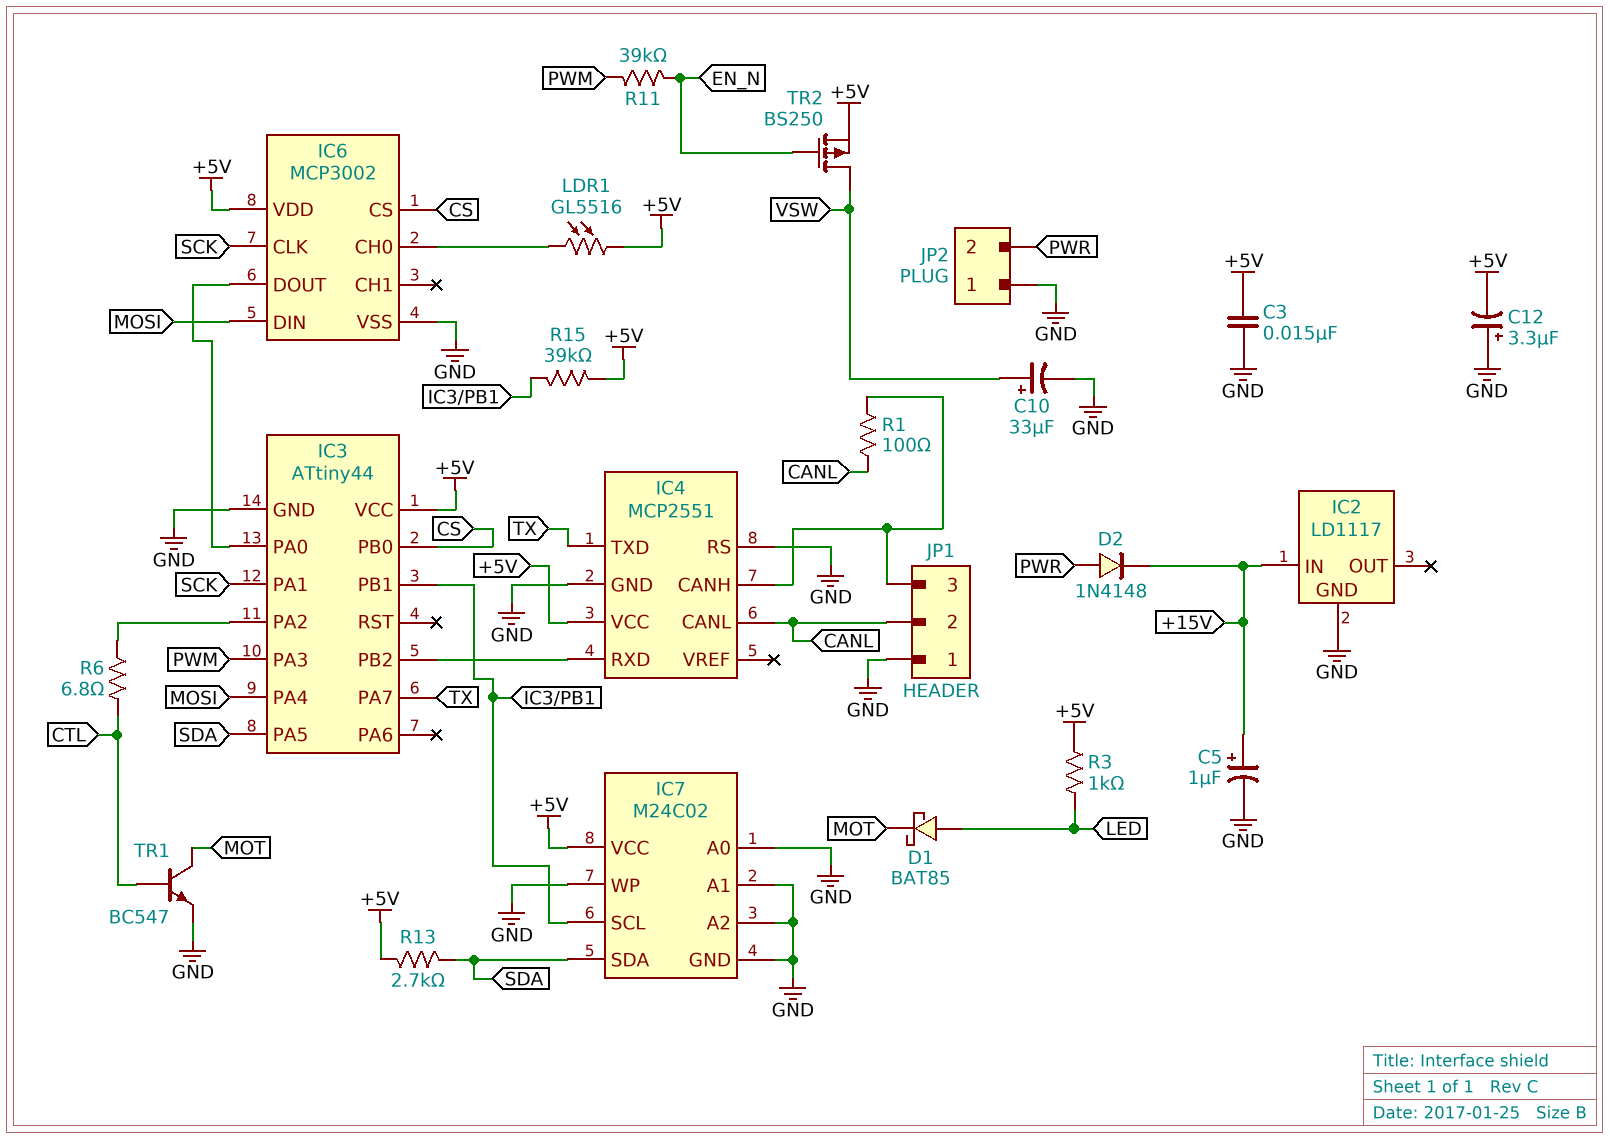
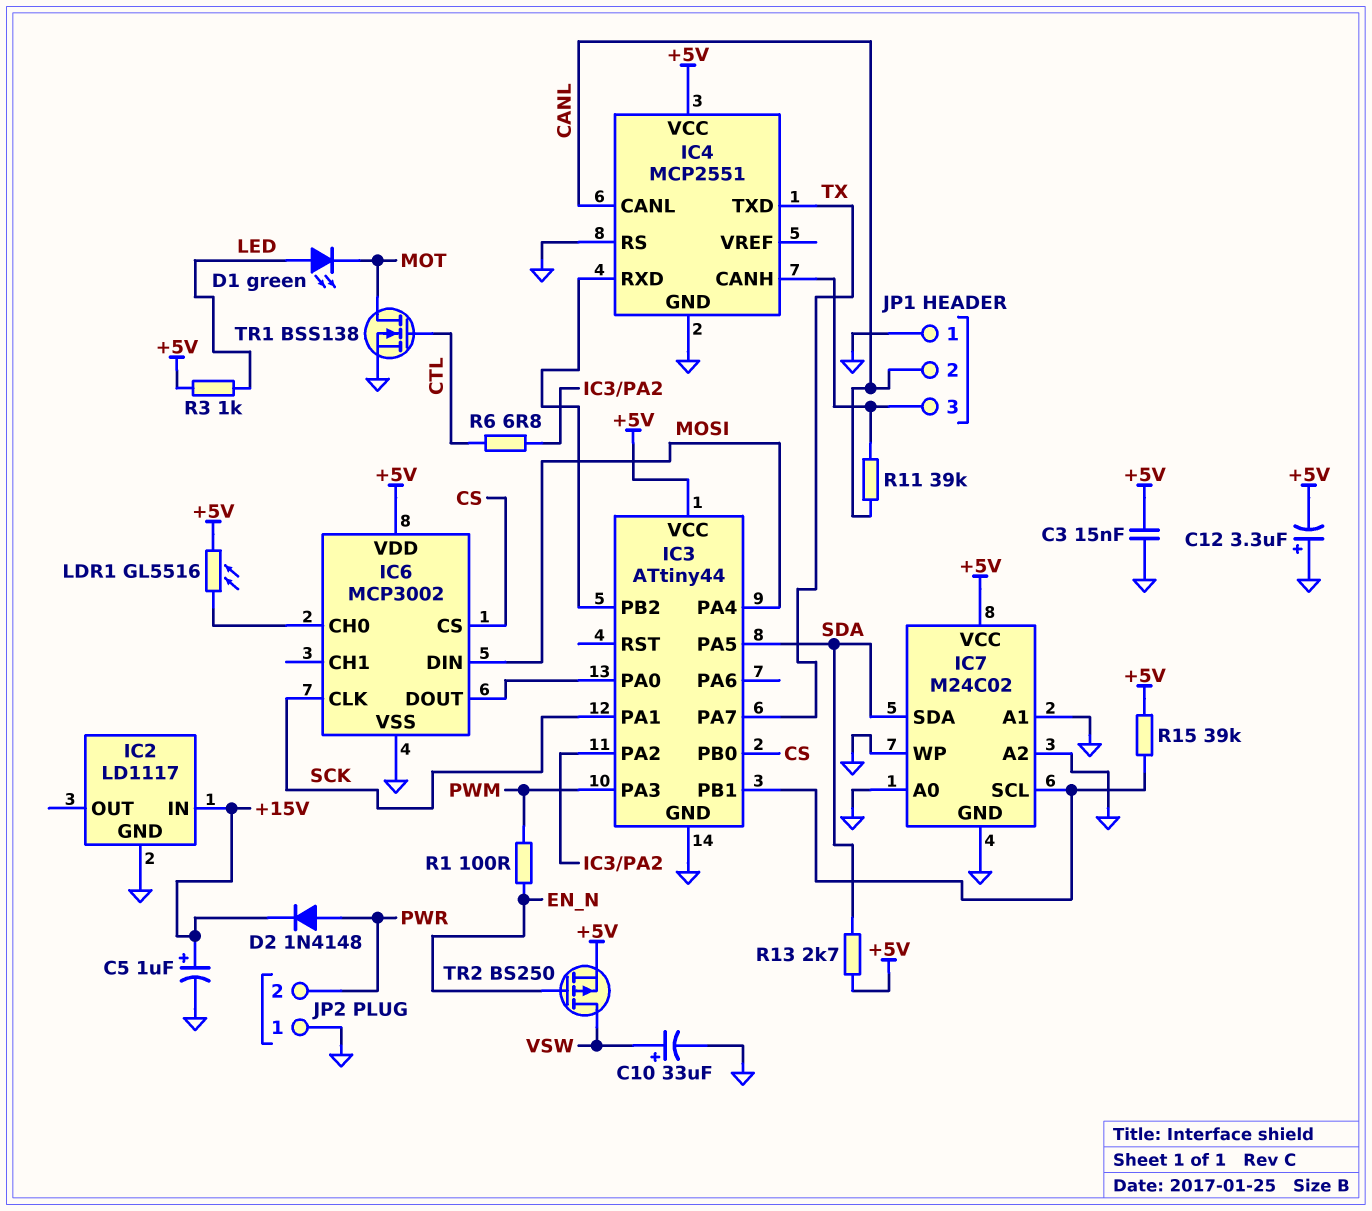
D1: schottky BAT85 (A LED, K MOT) -> LED green (A LED, K MOT)
R1: 100 (CANL, IC4/CANH) -> 100 (EN_N, PWM)
R11: 39k (EN_N, PWM) -> 39k (CANL, IC4/CANH)
TR1: NPN BC547 (B CTL, C MOT, E GND) -> NMOS BSS138 (G CTL, D MOT, S GND)

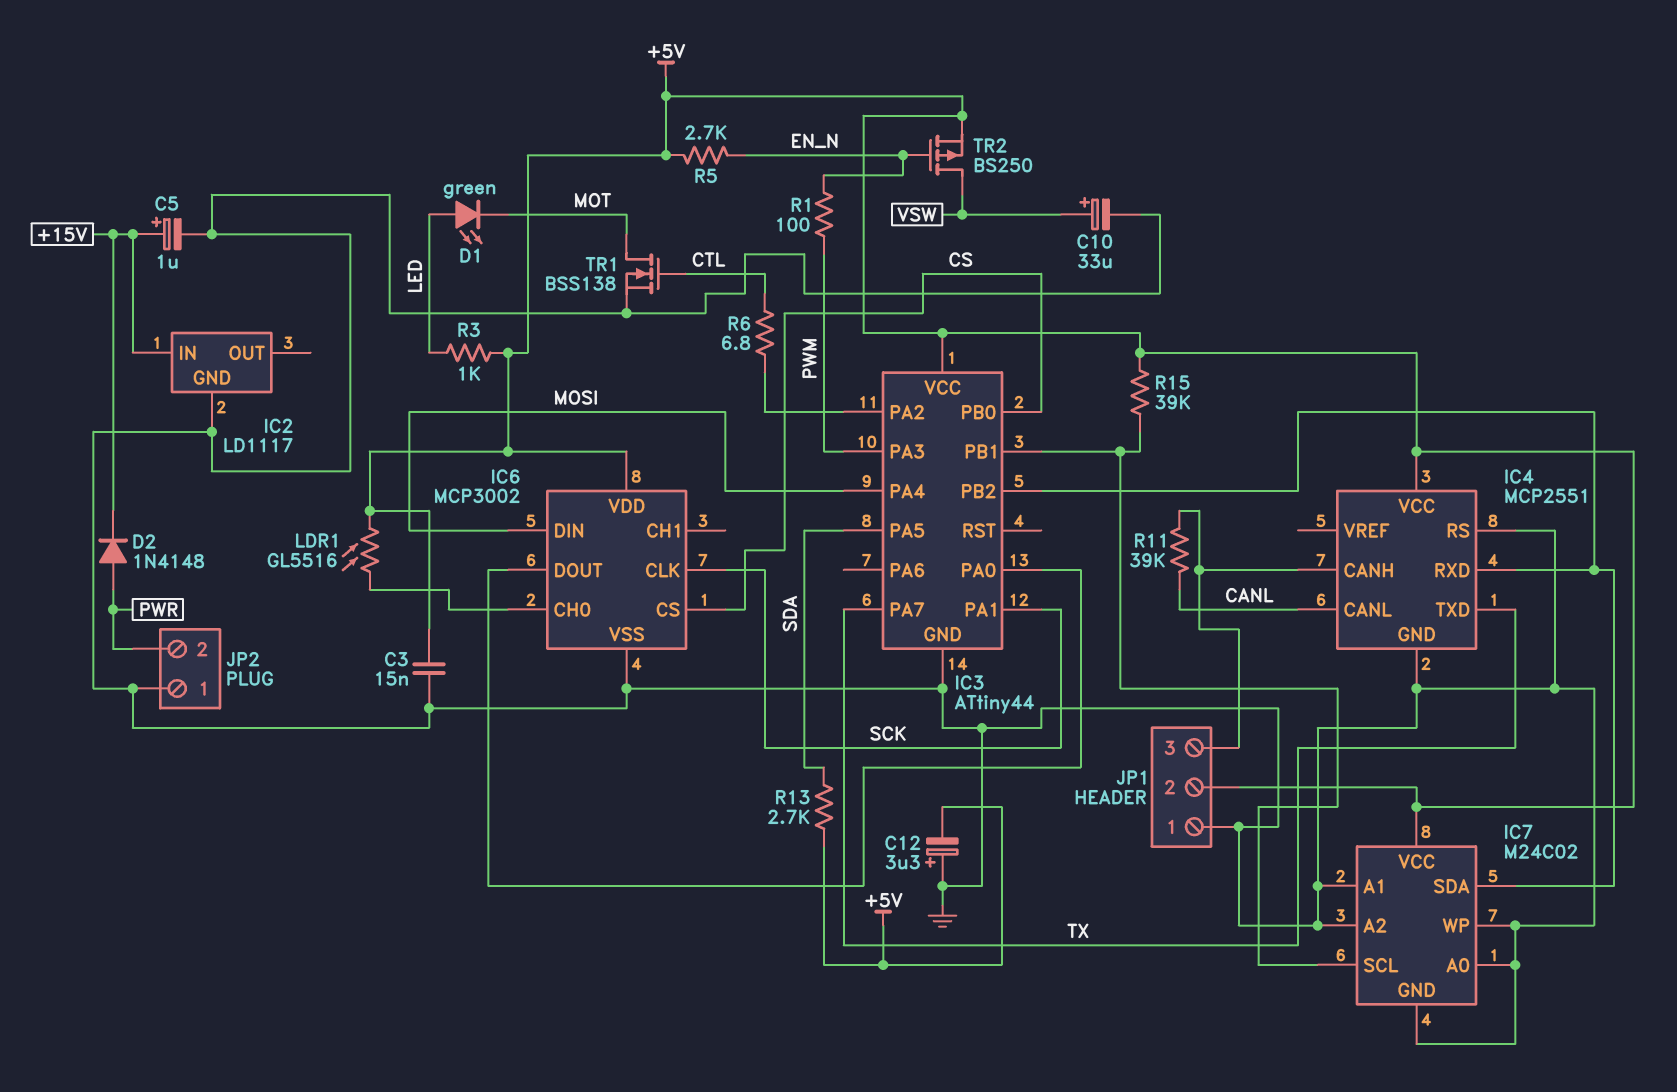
IC7 pin SDA: SDA -> IC3/PB2
JP1 pin 2: CANL -> +5V
R5: none -> 2.7k (+5V, EN_N)

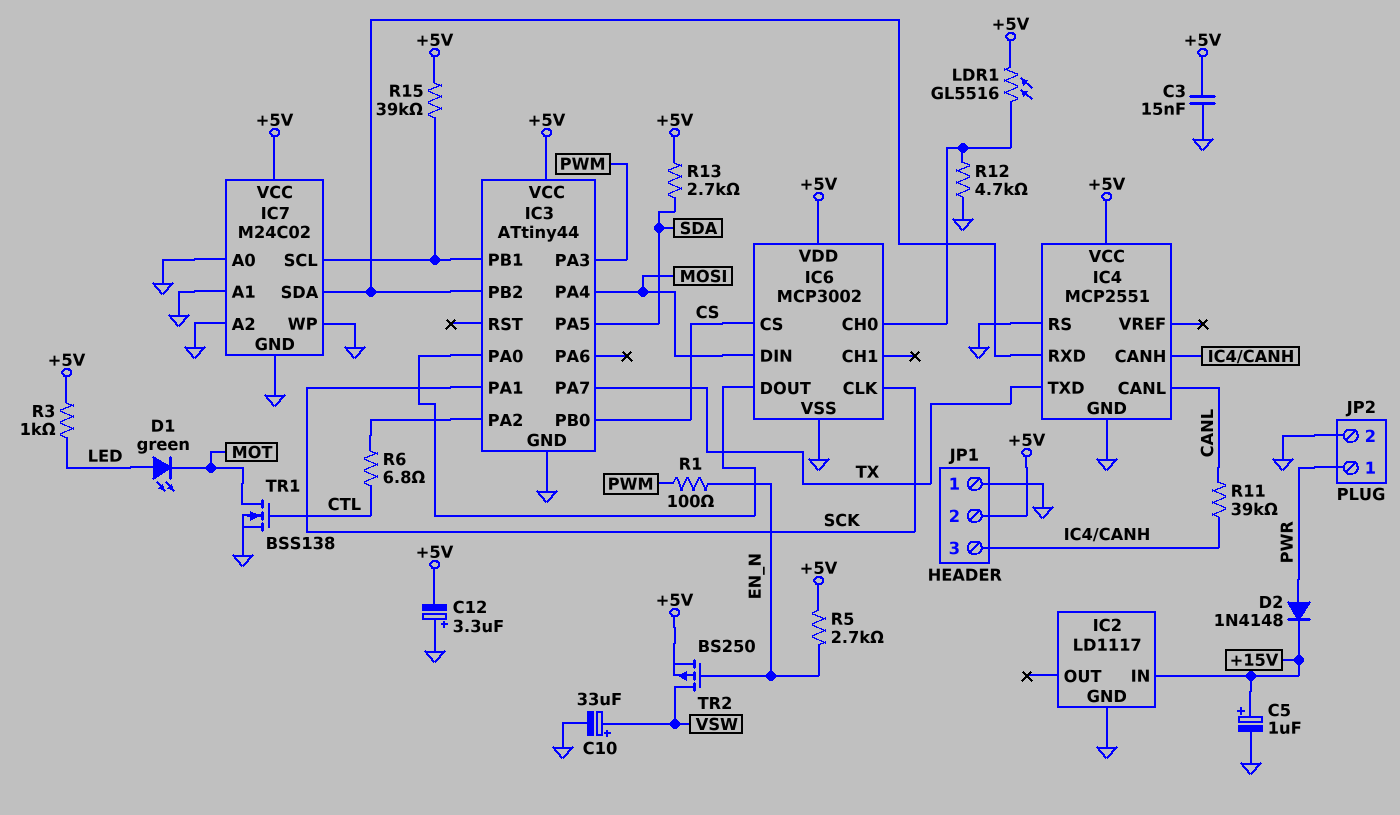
JP2 pin 1: GND -> PWR
JP2 pin 2: PWR -> GND
R12: none -> 4.7k (GND, IC6/CH0)

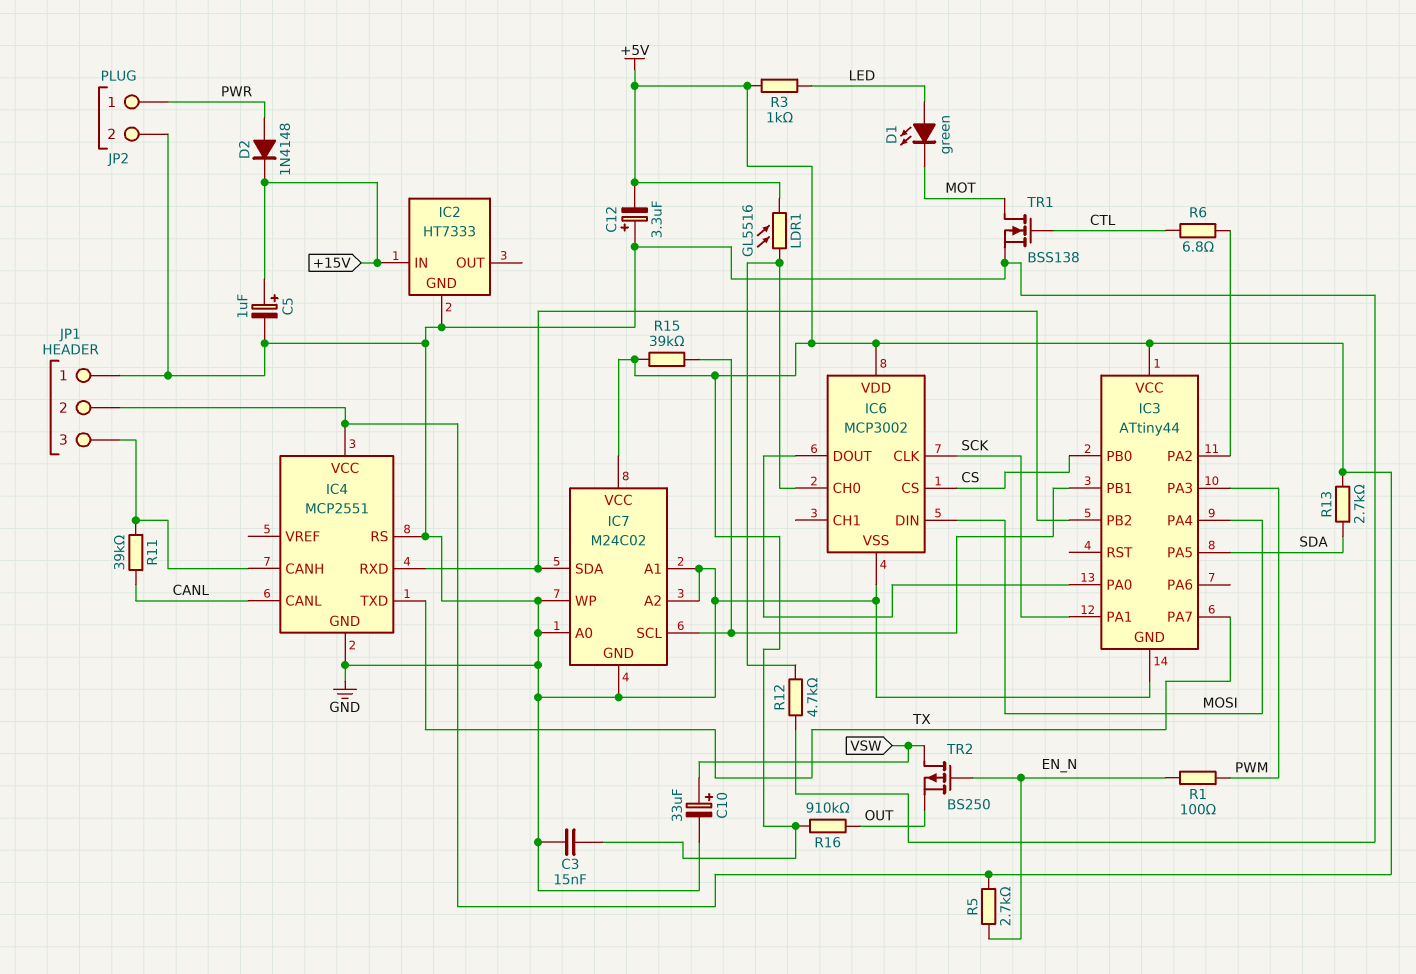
IC2: LD1117 -> HT7333
R16: none -> 910k (+5V, OUT)
TR2: PMOS BS250 (G EN_N, D VSW, S +5V) -> PMOS BS250 (G EN_N, D VSW, S OUT)

